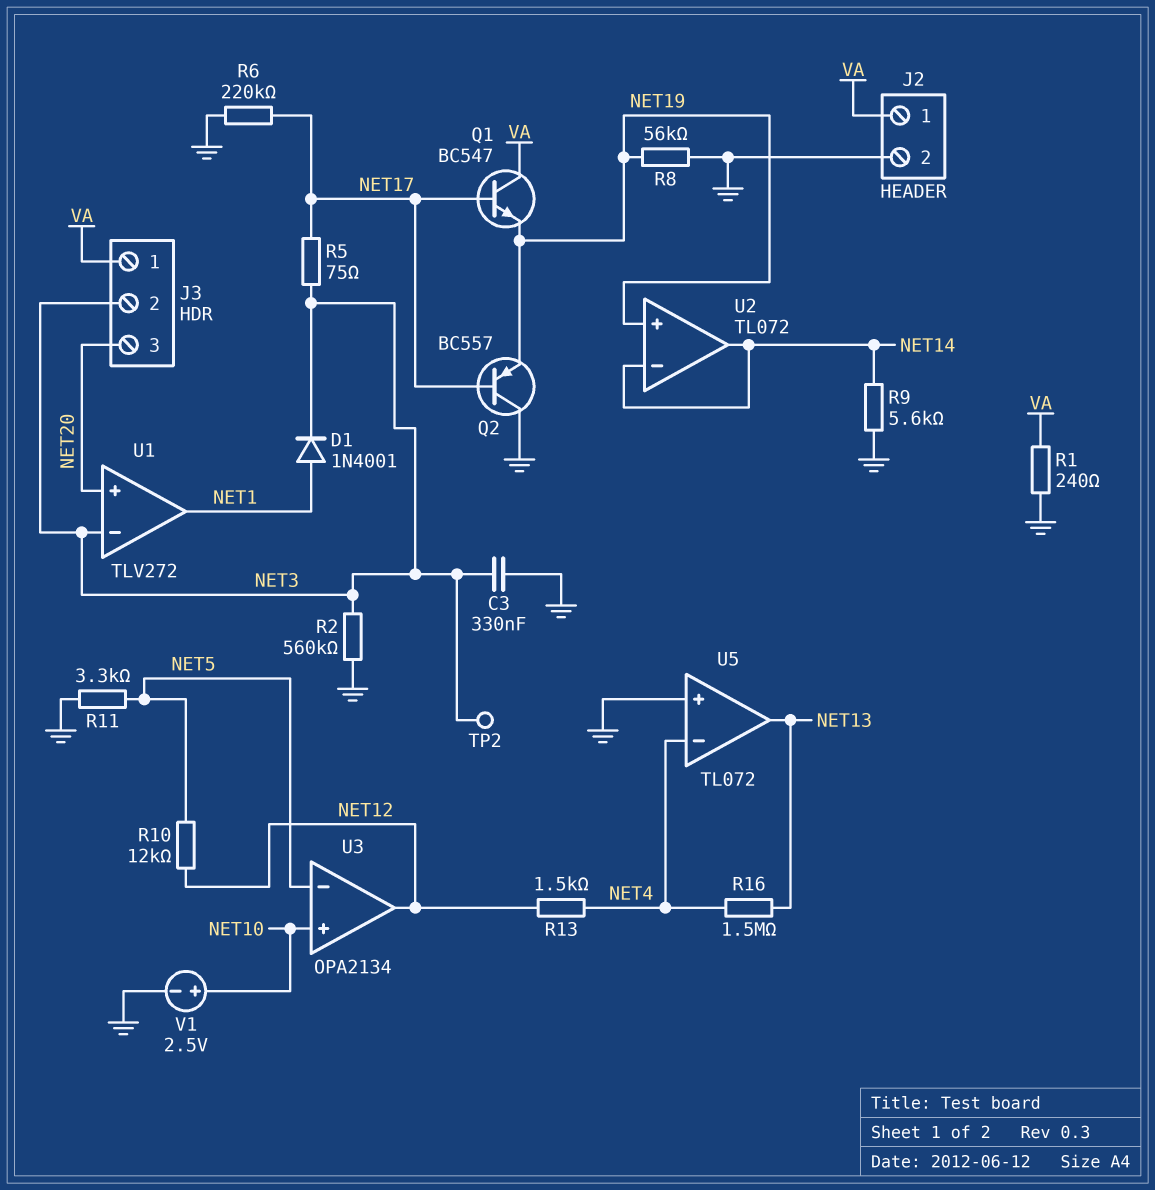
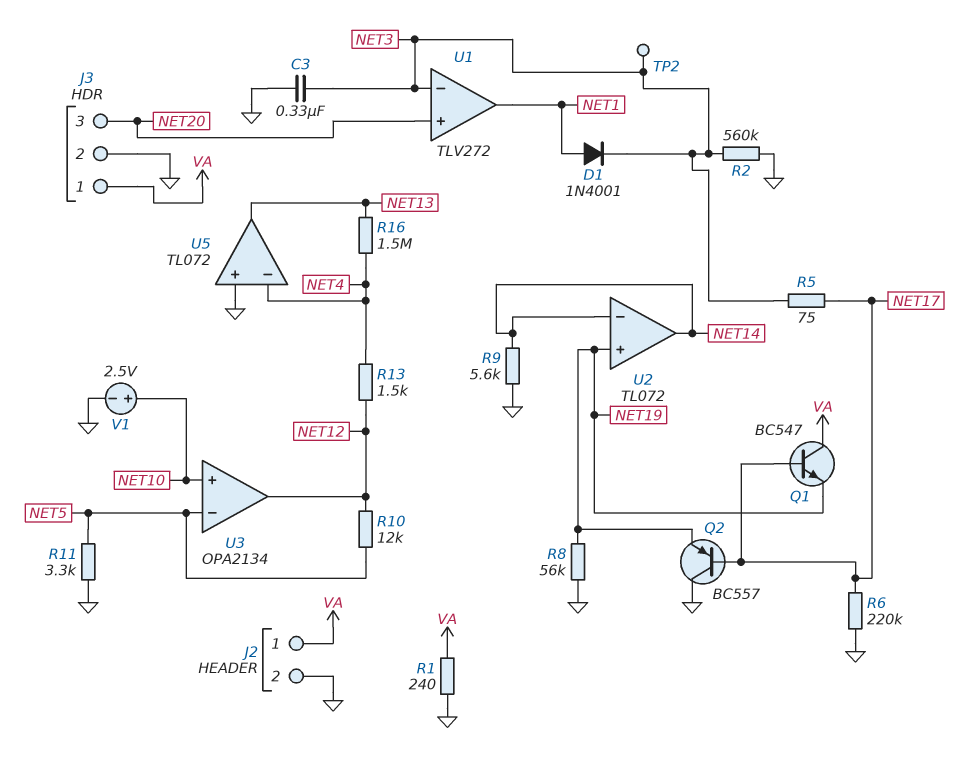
J3 pin 2: NET3 -> GND

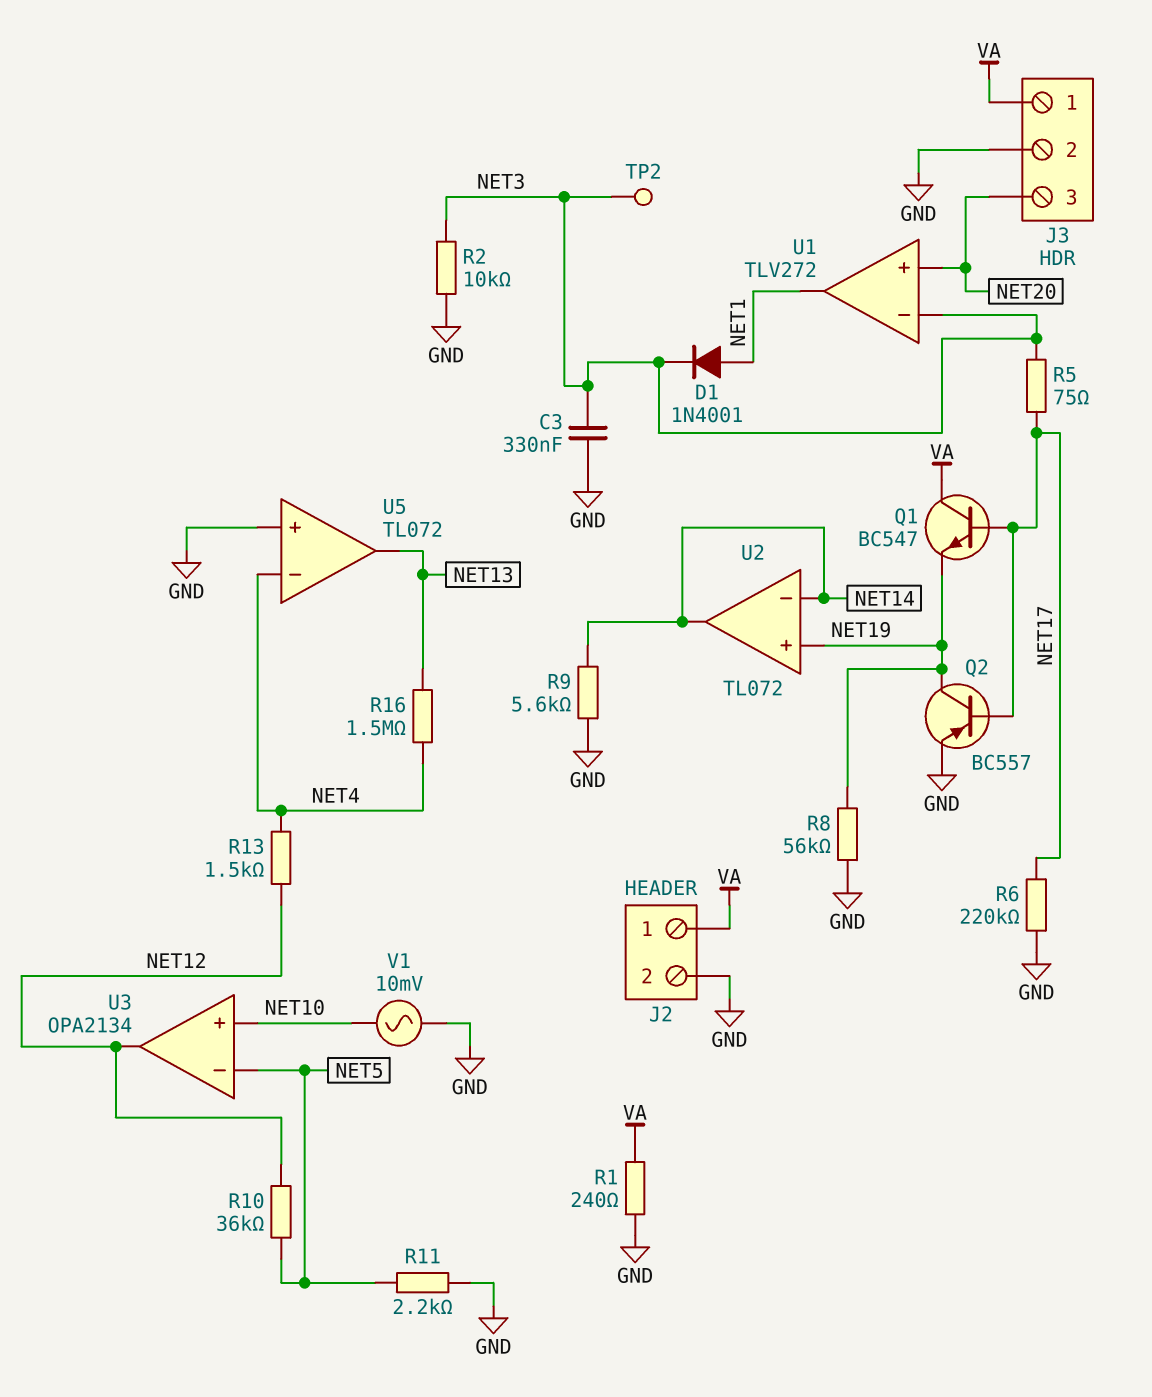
Q2: PNP BC557 (B NET17, C GND, E NET19) -> PNP BC557 (B NET17, C NET19, E GND)
R2: 560k (GND, NET3) -> 10k (GND, NET3)
R10: 12k (NET5, NET12) -> 36k (NET5, NET12)
R11: 3.3k (GND, NET5) -> 2.2k (GND, NET5)
V1: 2.5V (plus NET10, minus GND) -> AC 10mV (GND, NET10)

